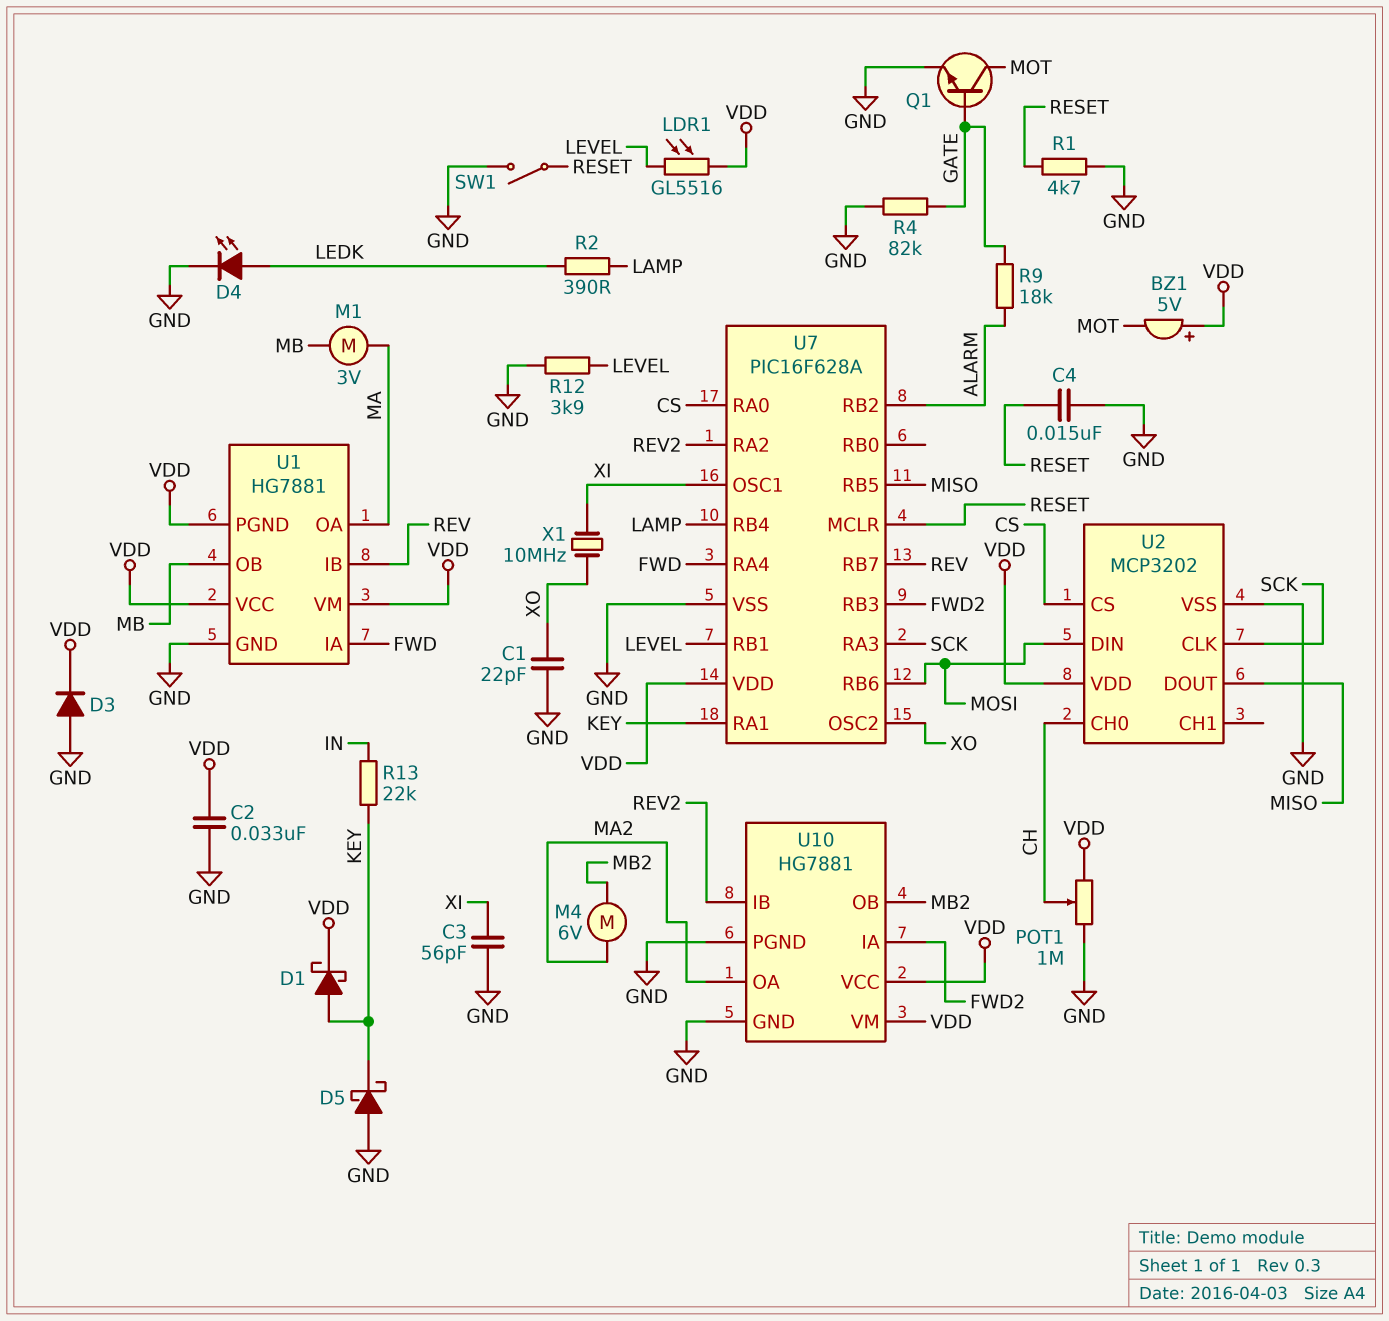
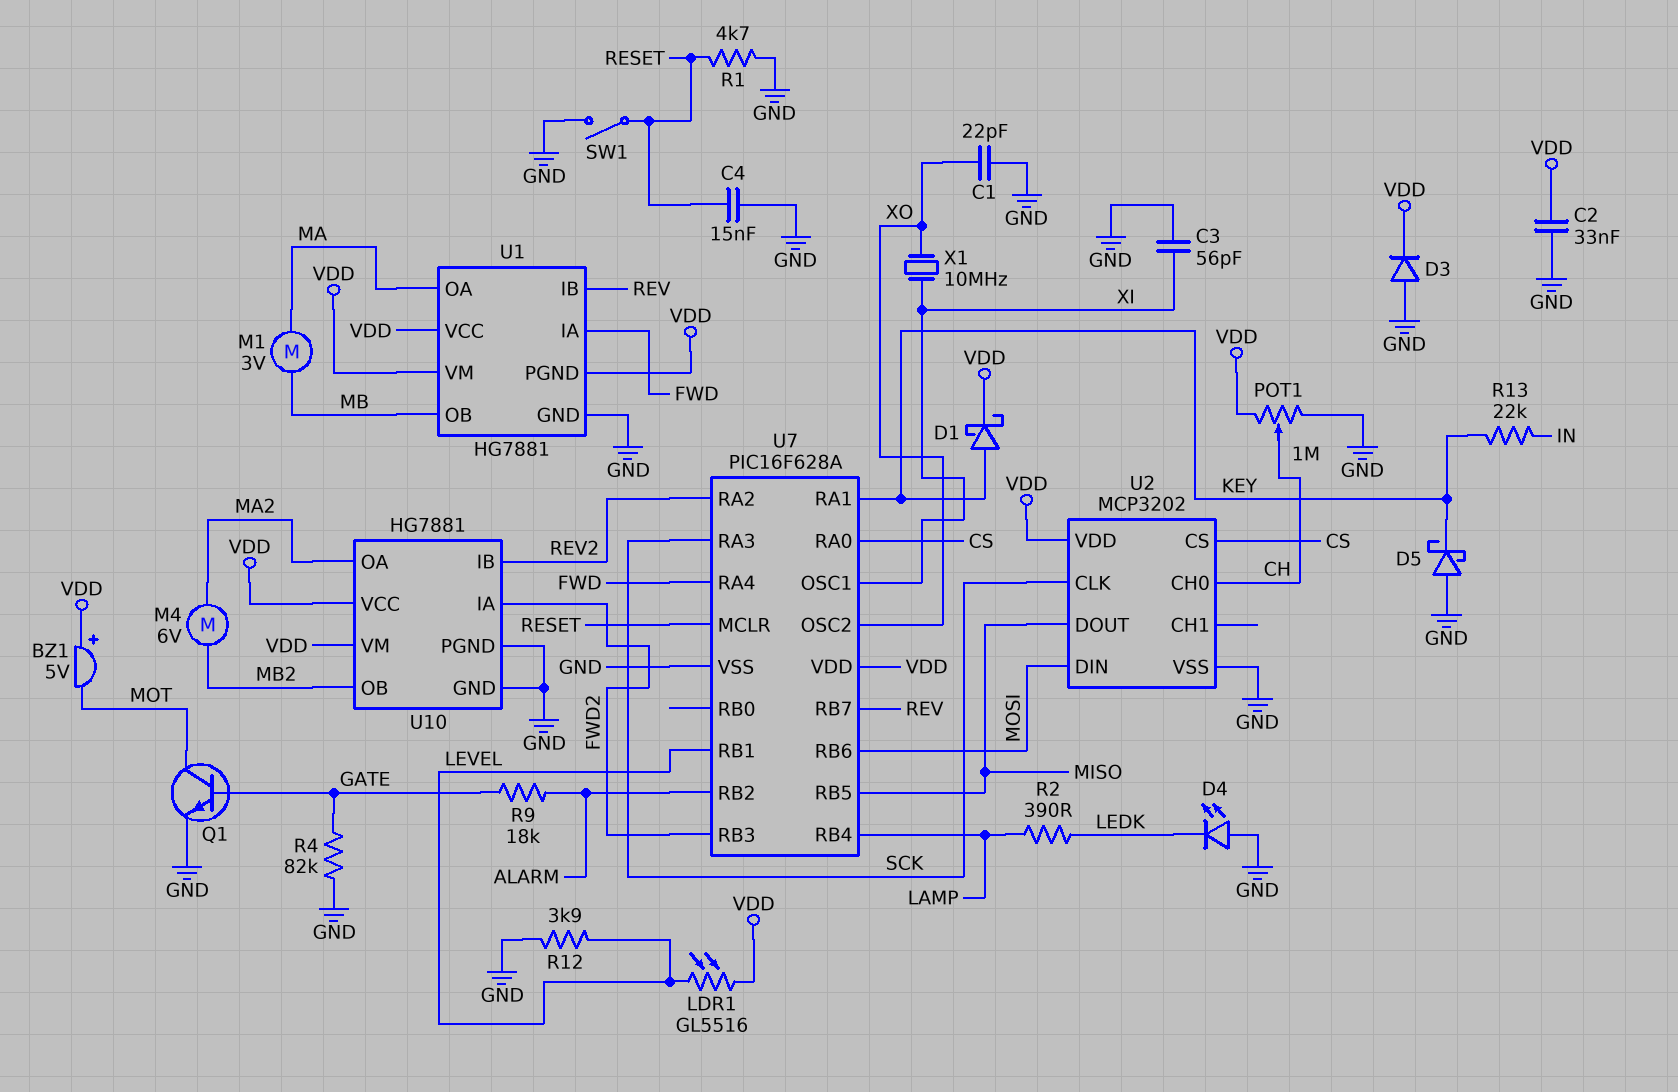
D4: LED (A LEDK, K GND) -> LED (A GND, K LEDK)

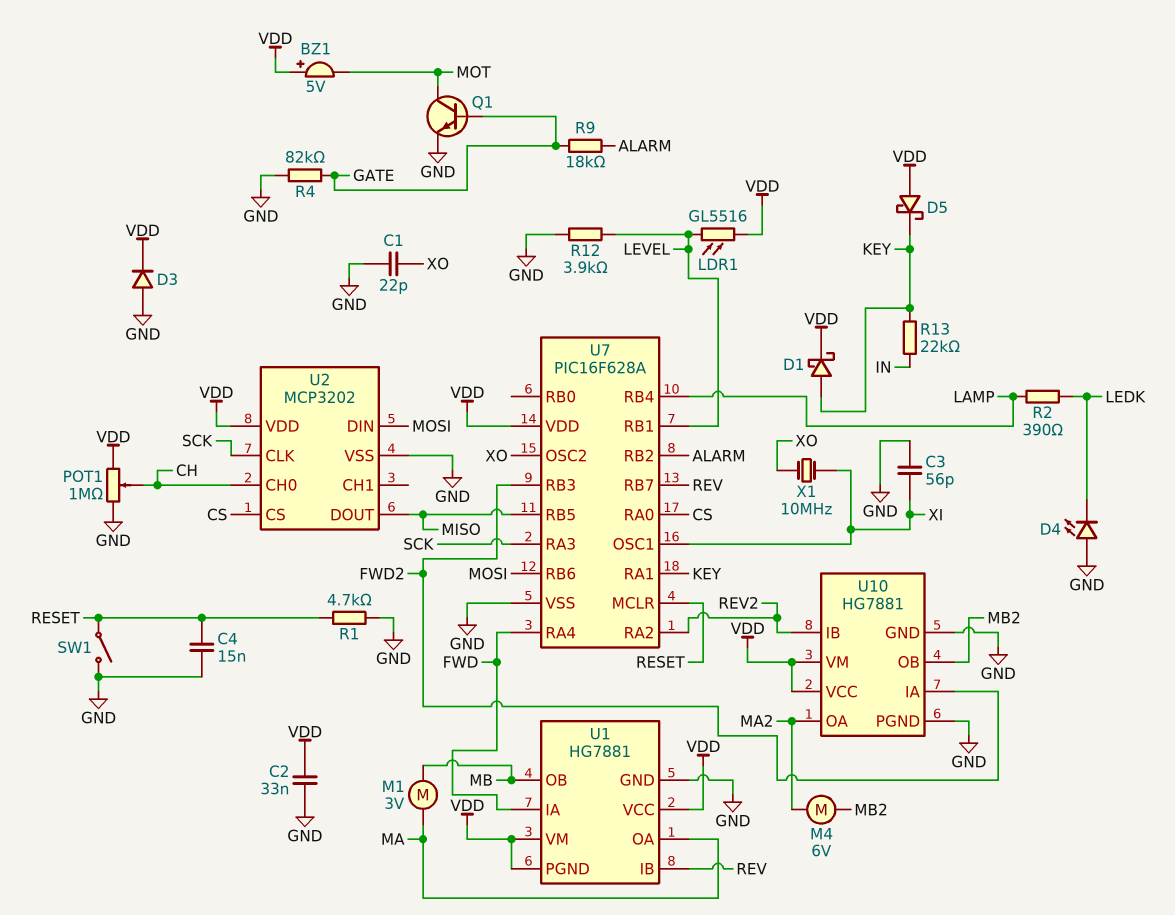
D5: schottky (A GND, K KEY) -> schottky (A VDD, K KEY)

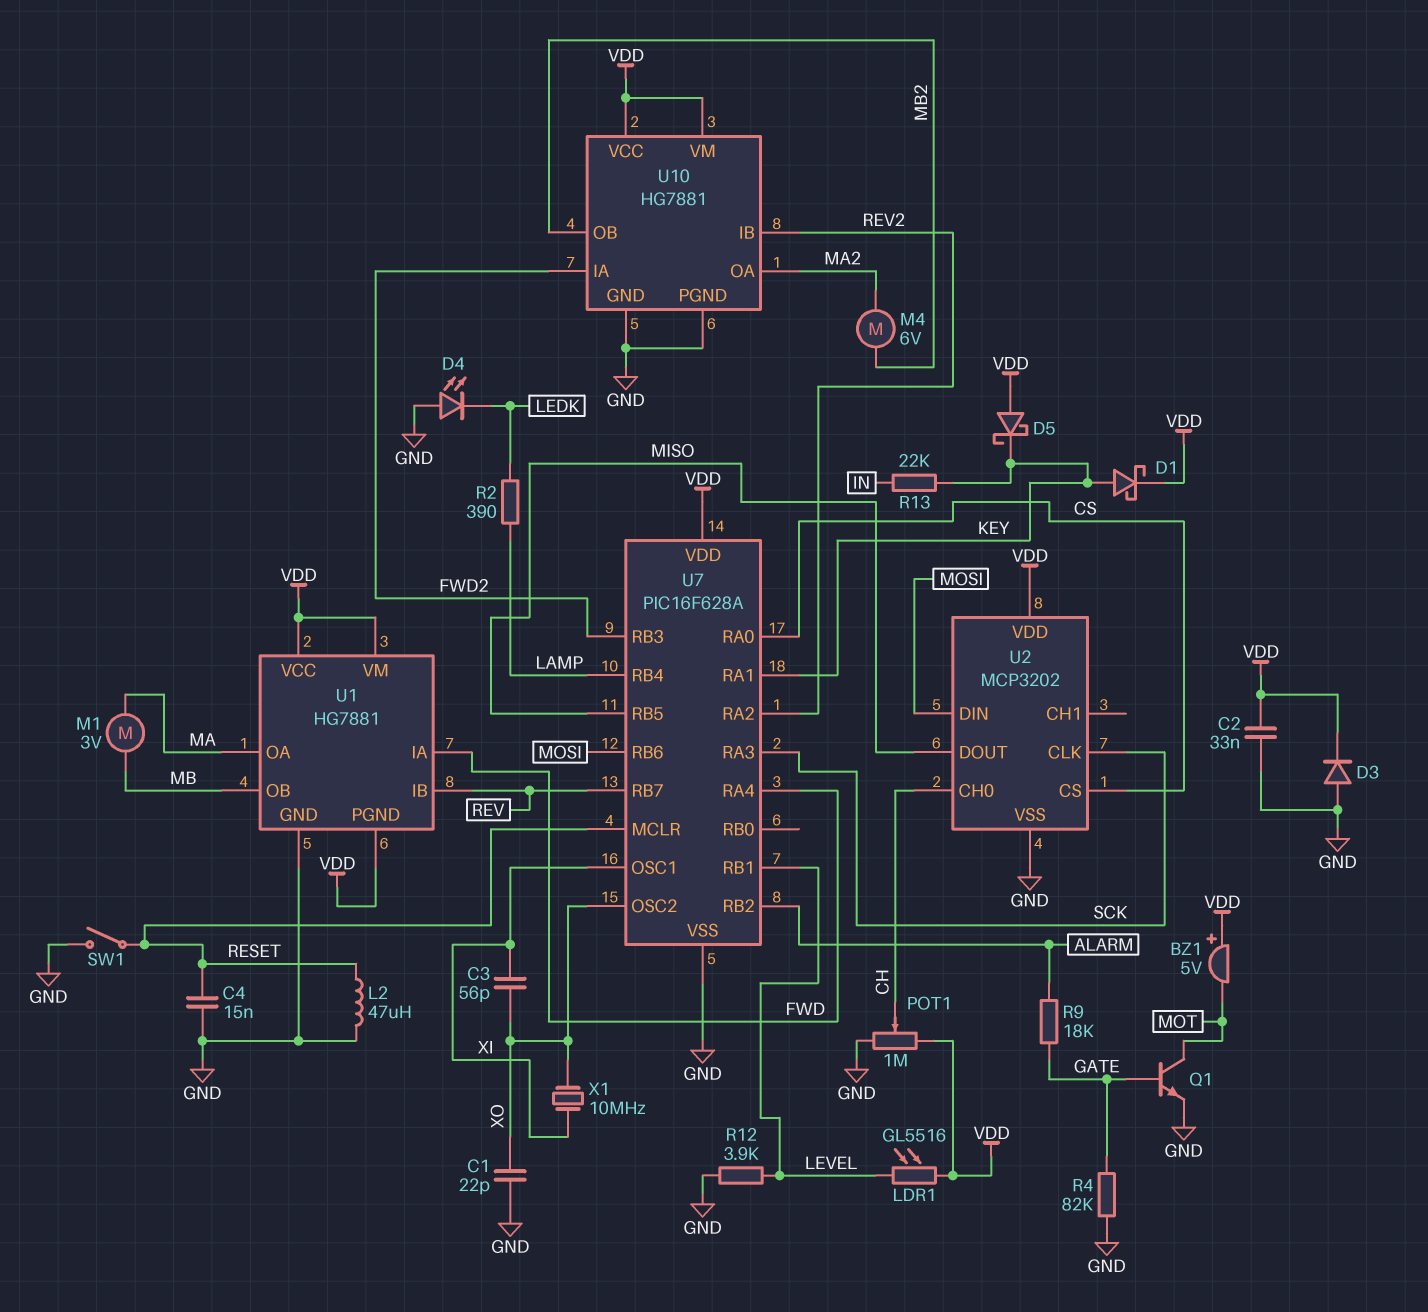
C3: 56pF (GND, XI) -> 56pF (XI, XO)
L2: none -> 47uH (GND, RESET)
R1: 4.7k (GND, RESET) -> none

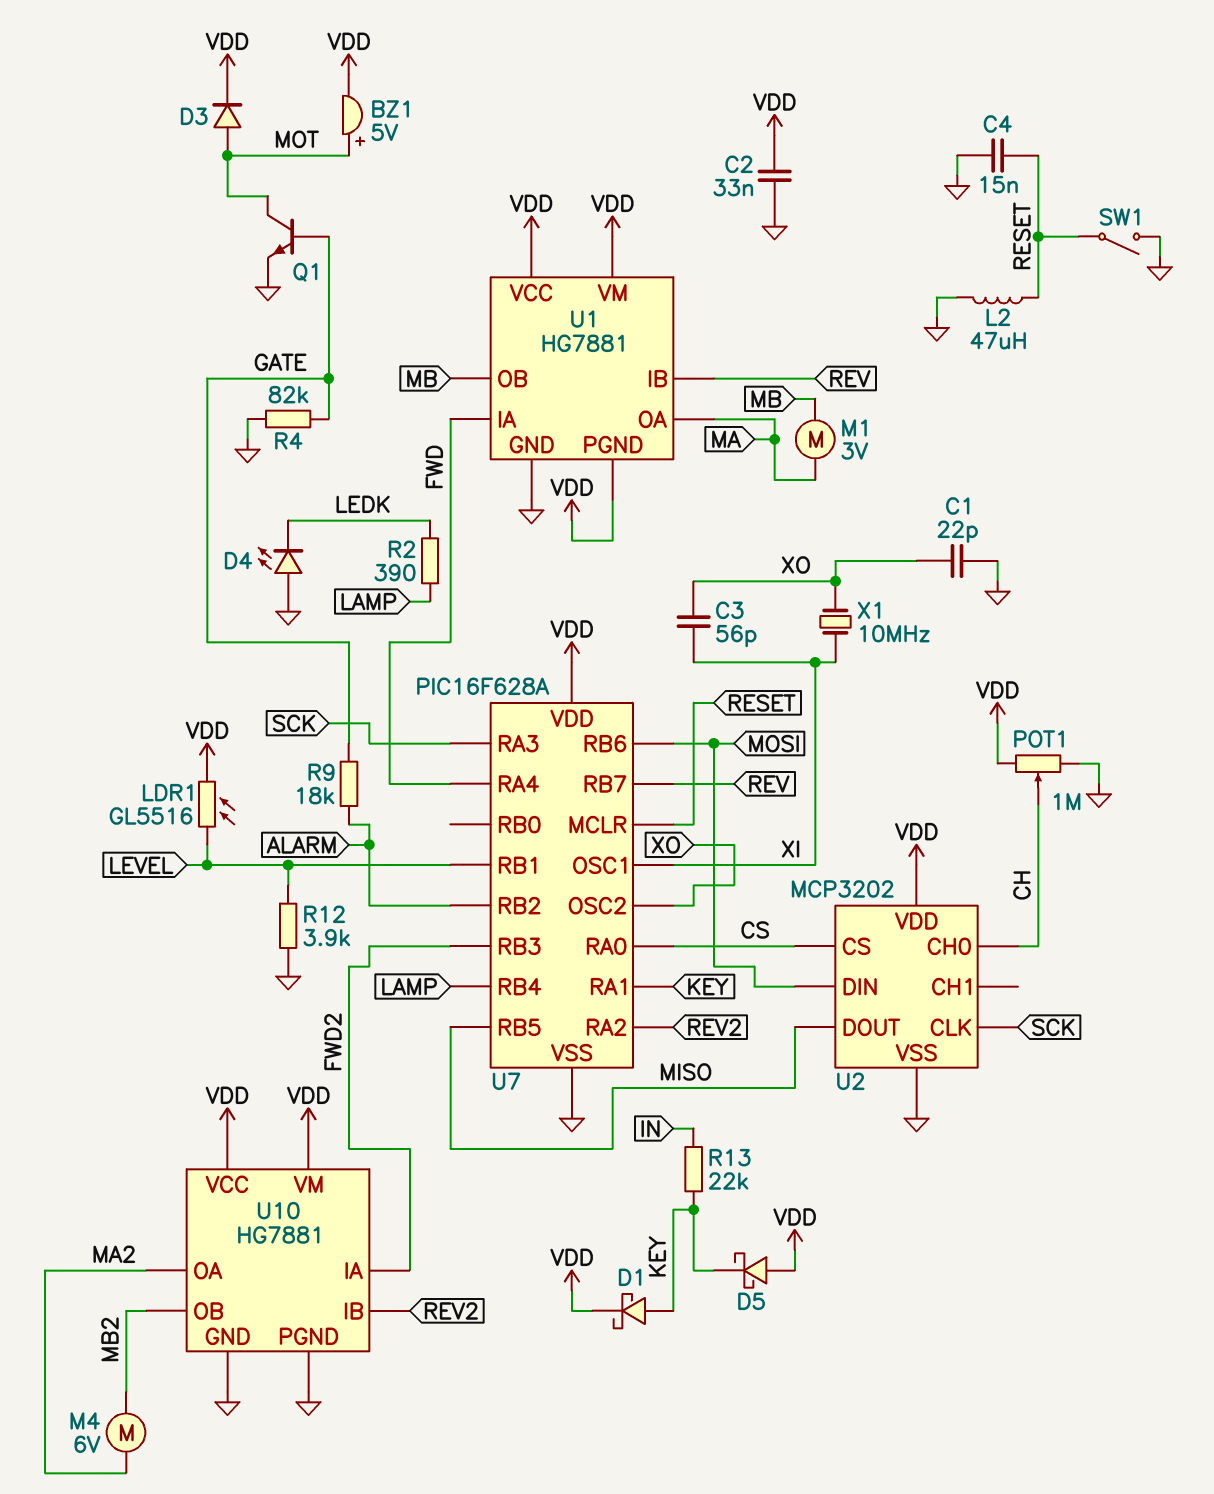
BZ1: buzzer 5V (plus VDD, minus MOT) -> buzzer 5V (plus MOT, minus VDD)
D3: diode (A GND, K VDD) -> diode (A MOT, K VDD)

